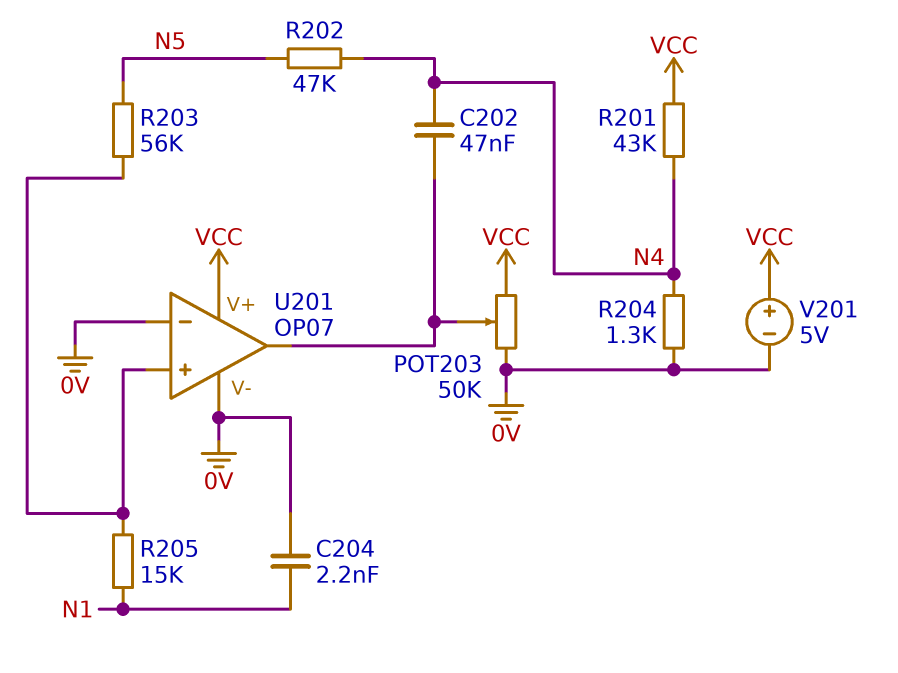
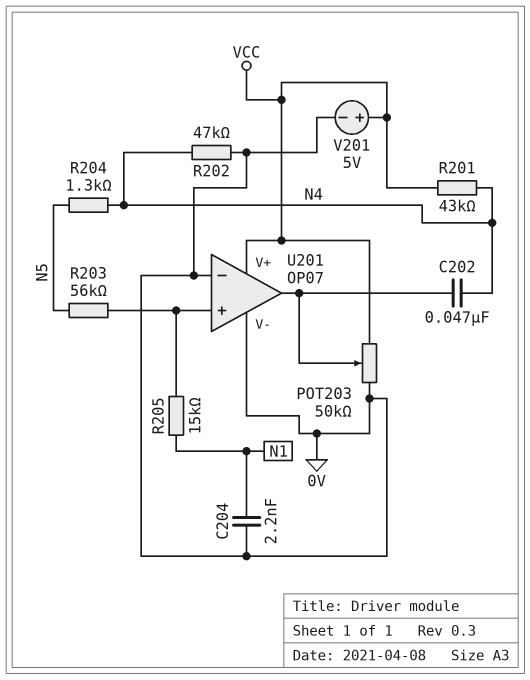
R202: 47k (N4, N5) -> 47k (0V, N4)
R204: 1.3k (0V, N4) -> 1.3k (N4, N5)

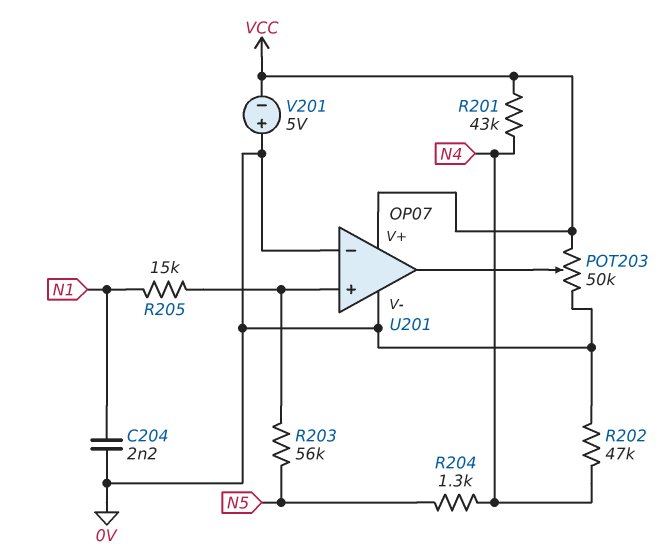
C202: 47nF (N4, U201/out) -> none
V201: 5V (plus VCC, minus 0V) -> 5V (plus 0V, minus VCC)

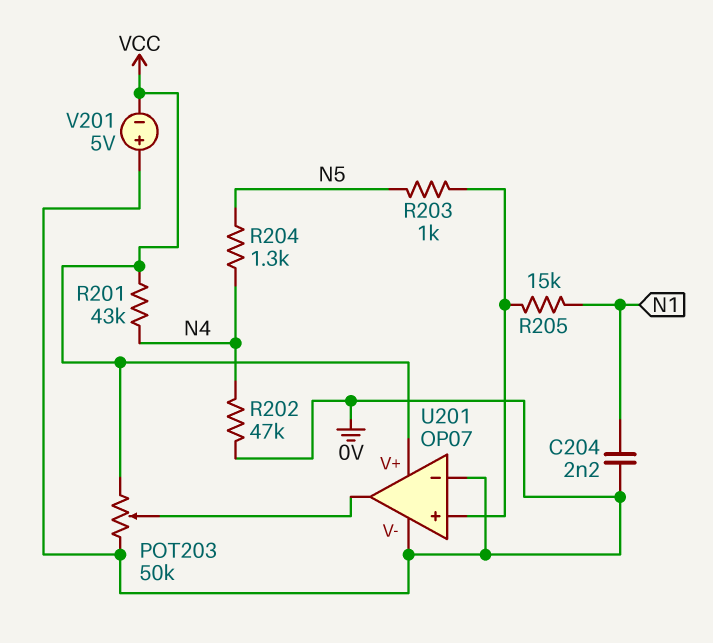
R203: 56k (N5, U201/in+) -> 1k (N5, U201/in+)

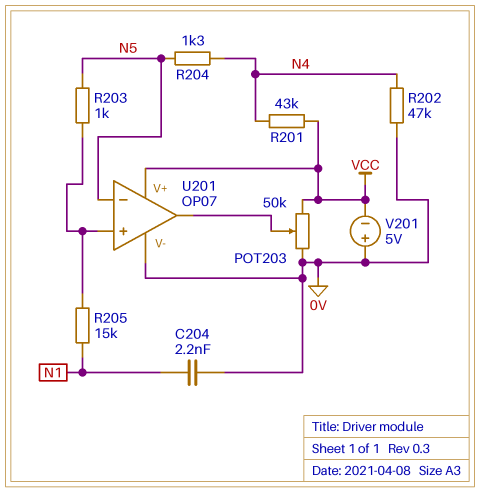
U201 pin in-: 0V -> N5

